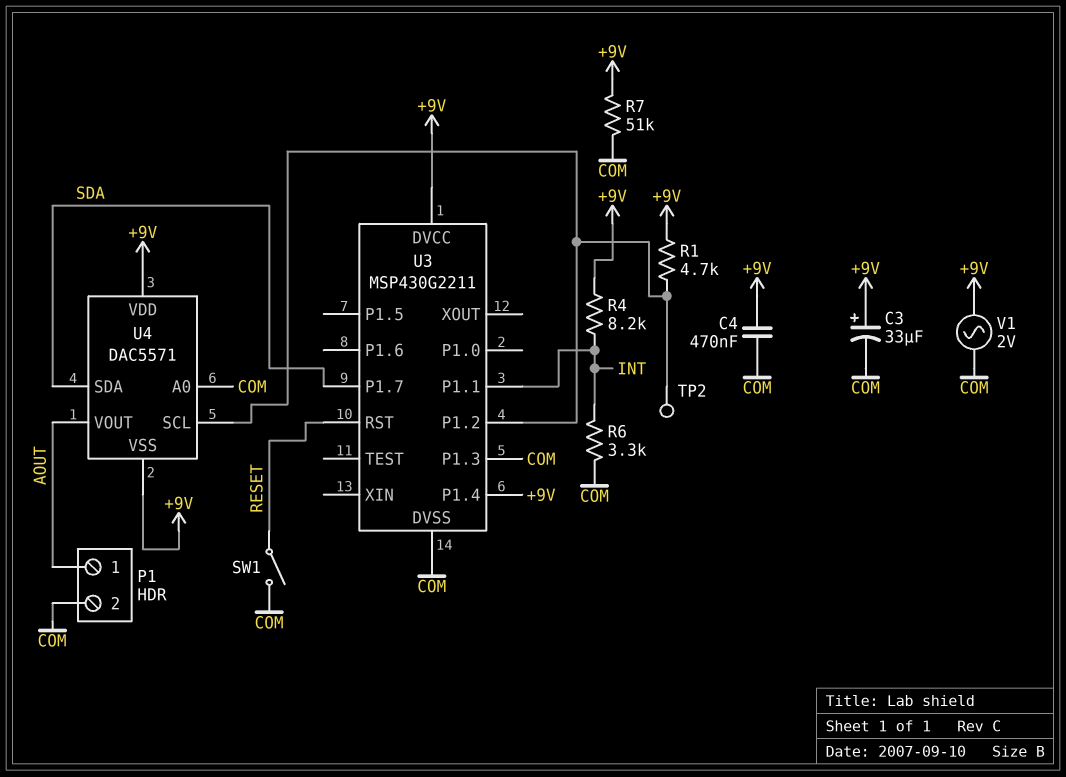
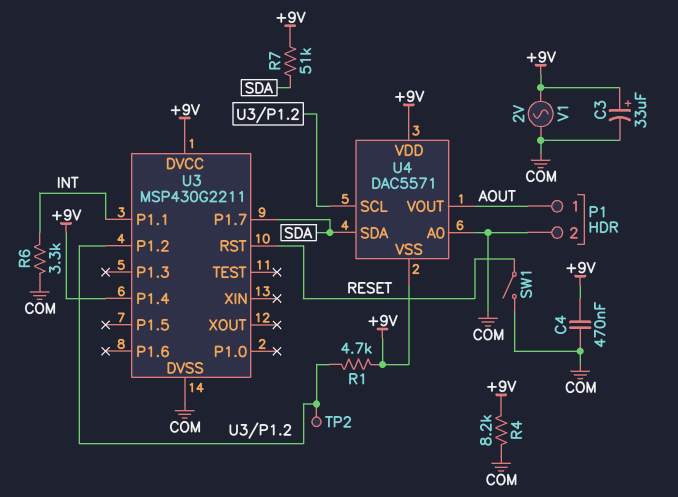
R4: 8.2k (+9V, INT) -> 8.2k (+9V, COM)
R7: 51k (+9V, COM) -> 51k (+9V, SDA)
U3 pin P1.3: COM -> none

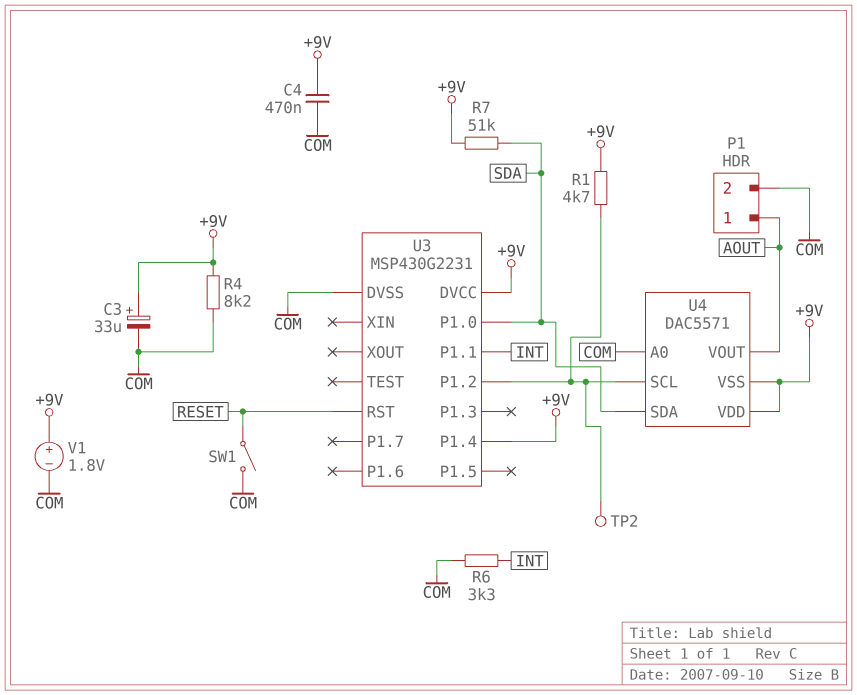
U3: MSP430G2211 -> MSP430G2231
U3 pin P1.0: none -> SDA
U3 pin P1.7: SDA -> none
V1: AC 2V (+9V, COM) -> 1.8V (plus +9V, minus COM)

